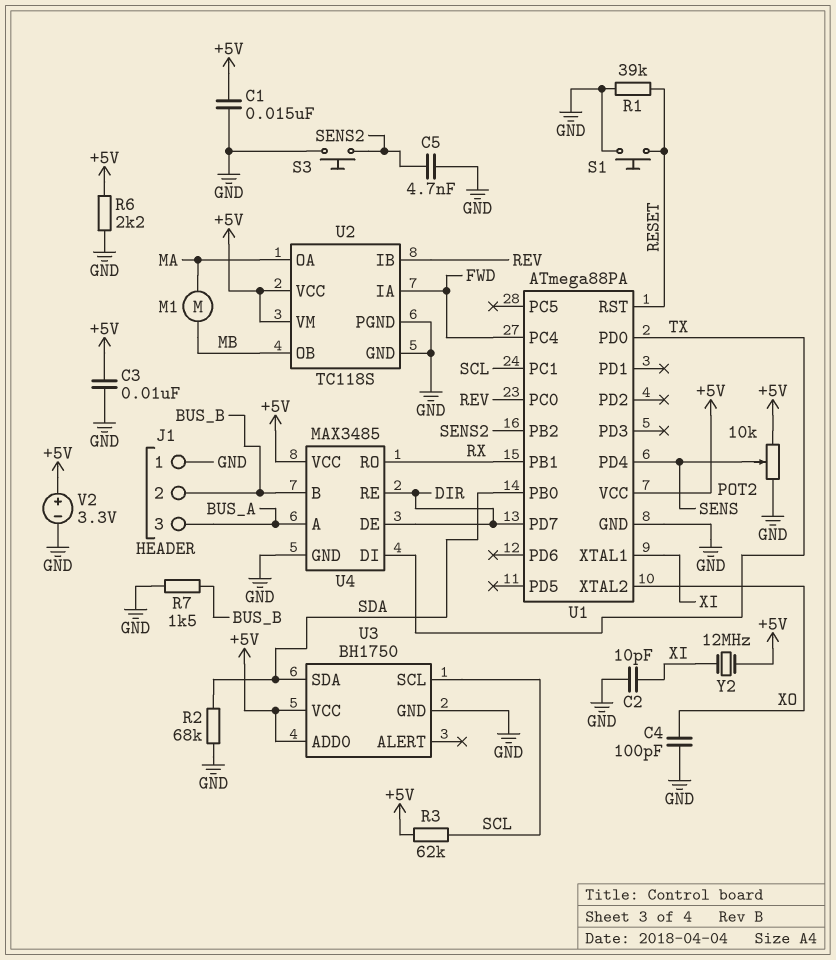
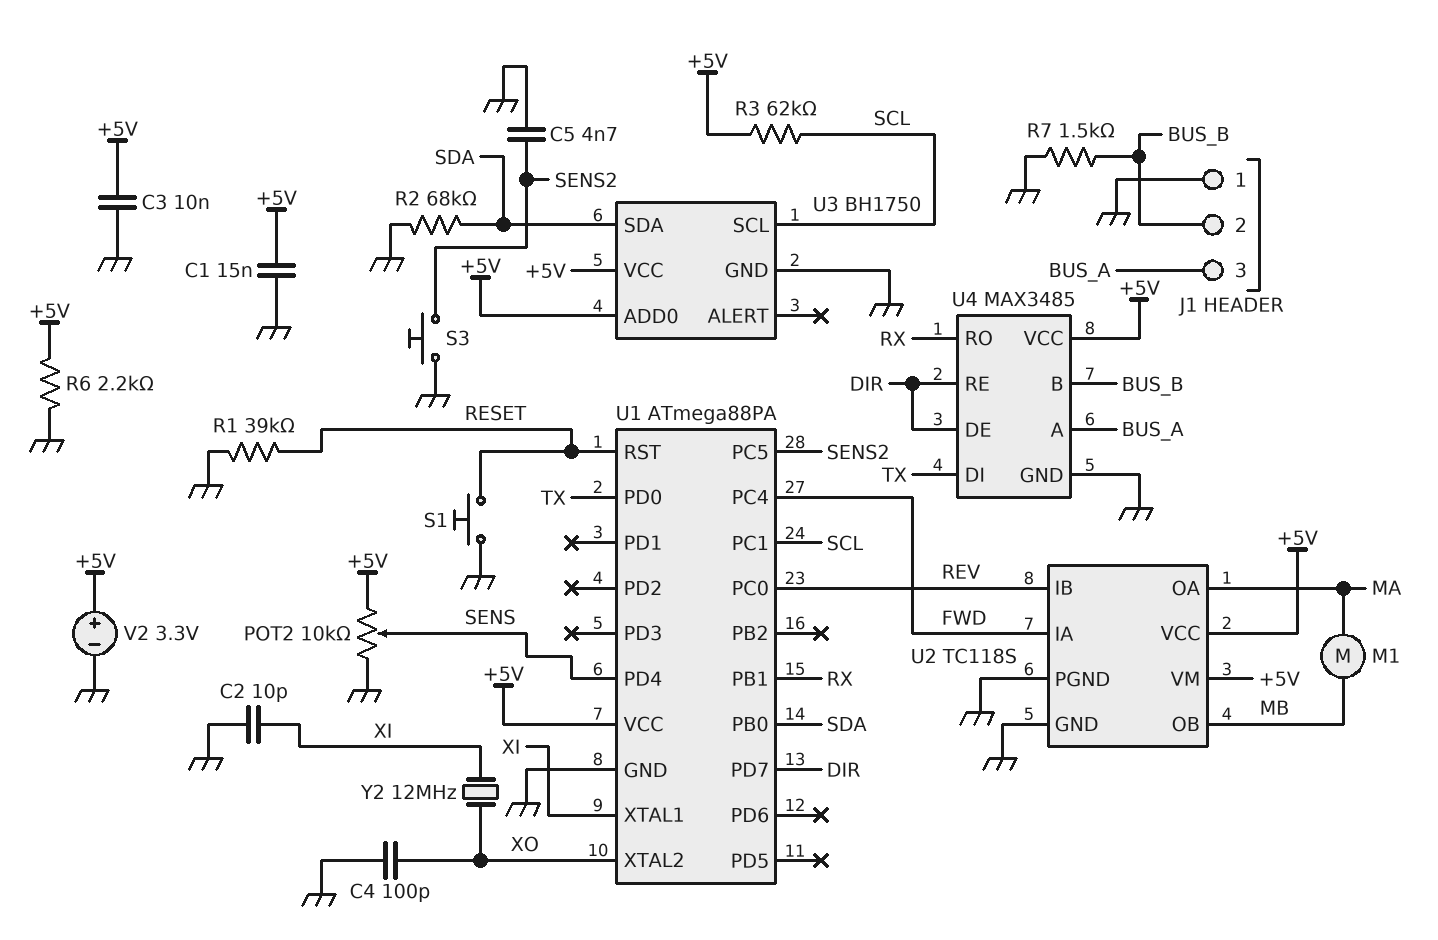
U1 pin PB2: SENS2 -> none
U1 pin PC5: none -> SENS2
Y2: 12MHz (+5V, XI) -> 12MHz (XI, XO)

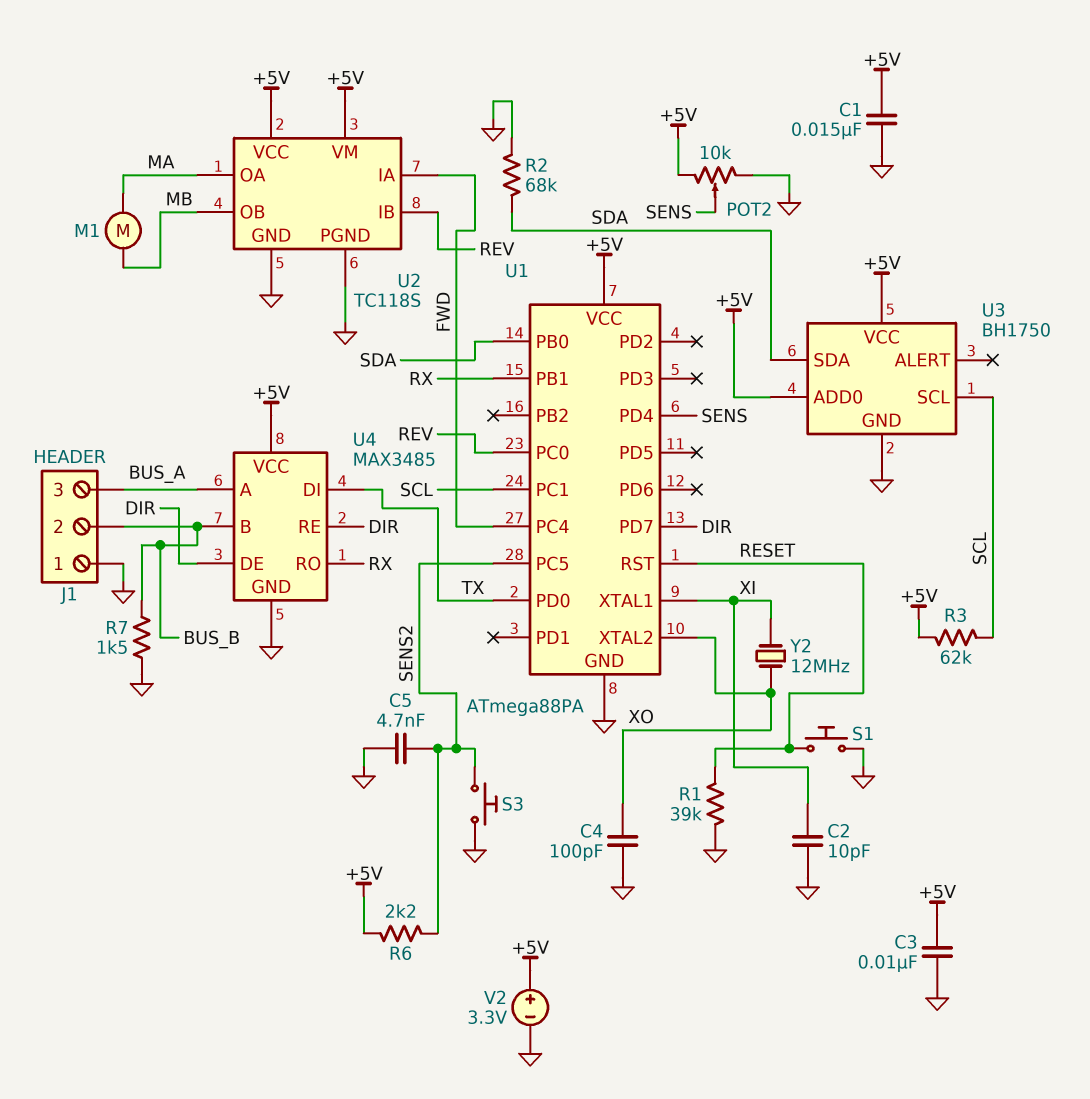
R6: 2.2k (+5V, GND) -> 2.2k (+5V, SENS2)

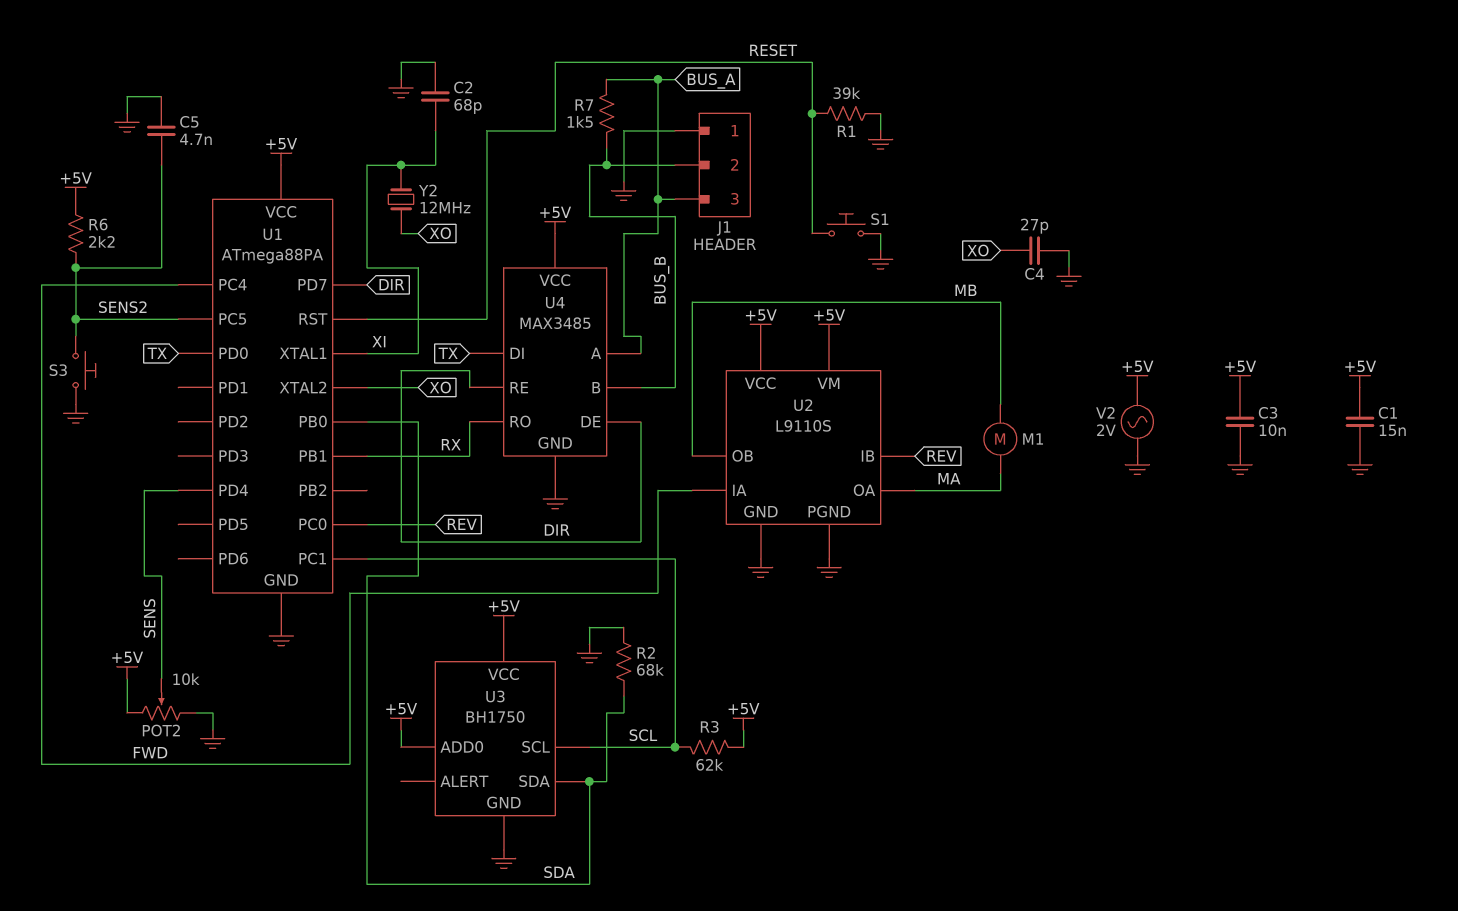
C2: 10pF (GND, XI) -> 68pF (GND, XI)
C4: 100pF (GND, XO) -> 27pF (GND, XO)
R7: 1.5k (BUS_B, GND) -> 1.5k (BUS_A, BUS_B)
U2: TC118S -> L9110S
V2: 3.3V (plus +5V, minus GND) -> AC 2V (+5V, GND)

